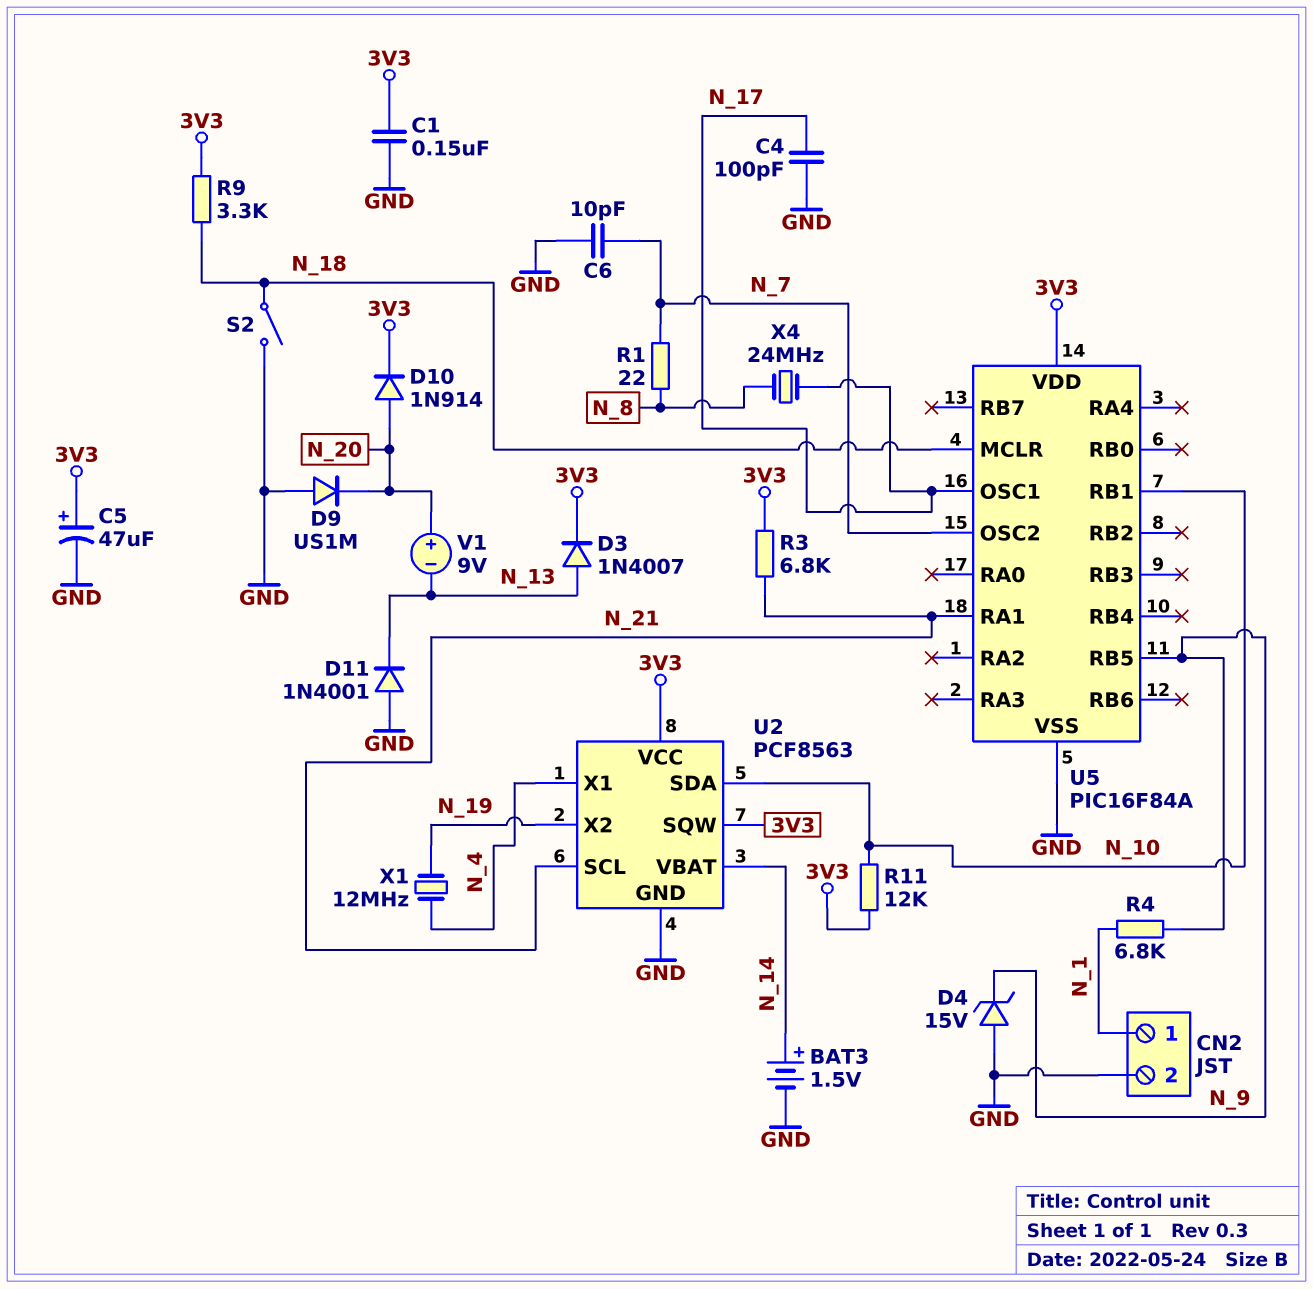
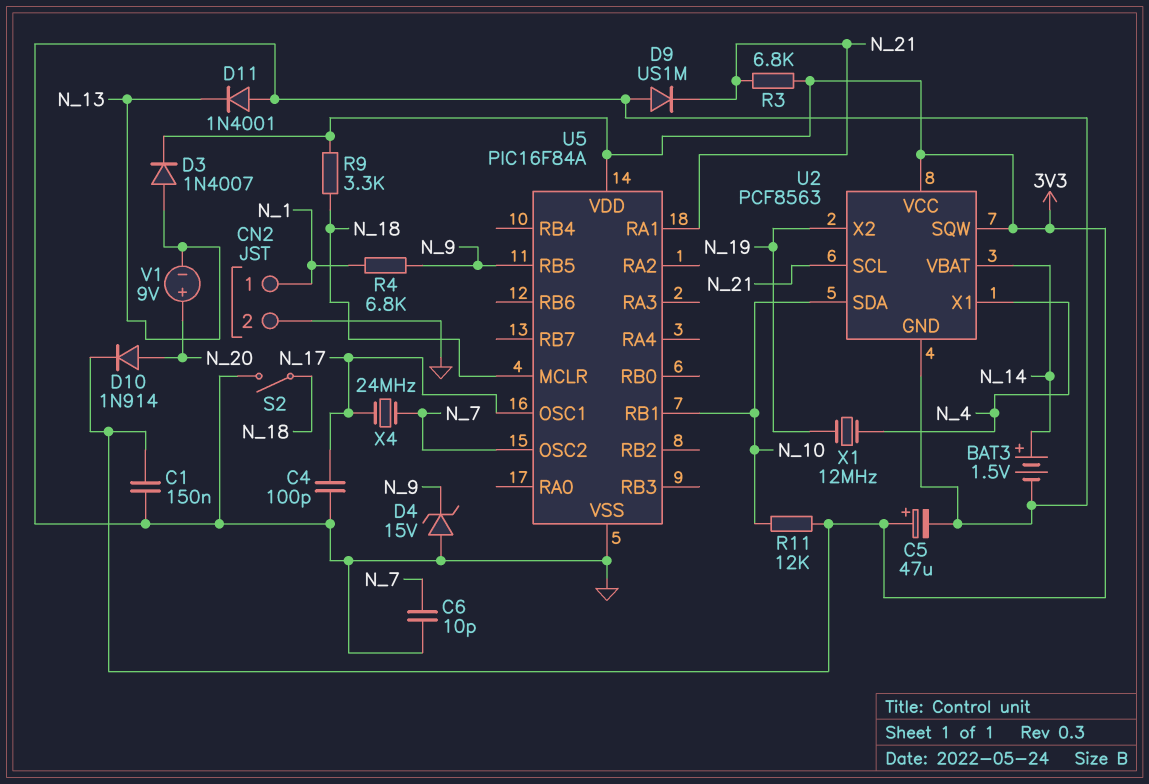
D9: diode US1M (A GND, K N_20) -> diode US1M (A GND, K N_21)
R1: 22 (N_7, N_8) -> none
X4: 24MHz (N_8, N_17) -> 24MHz (N_7, N_17)

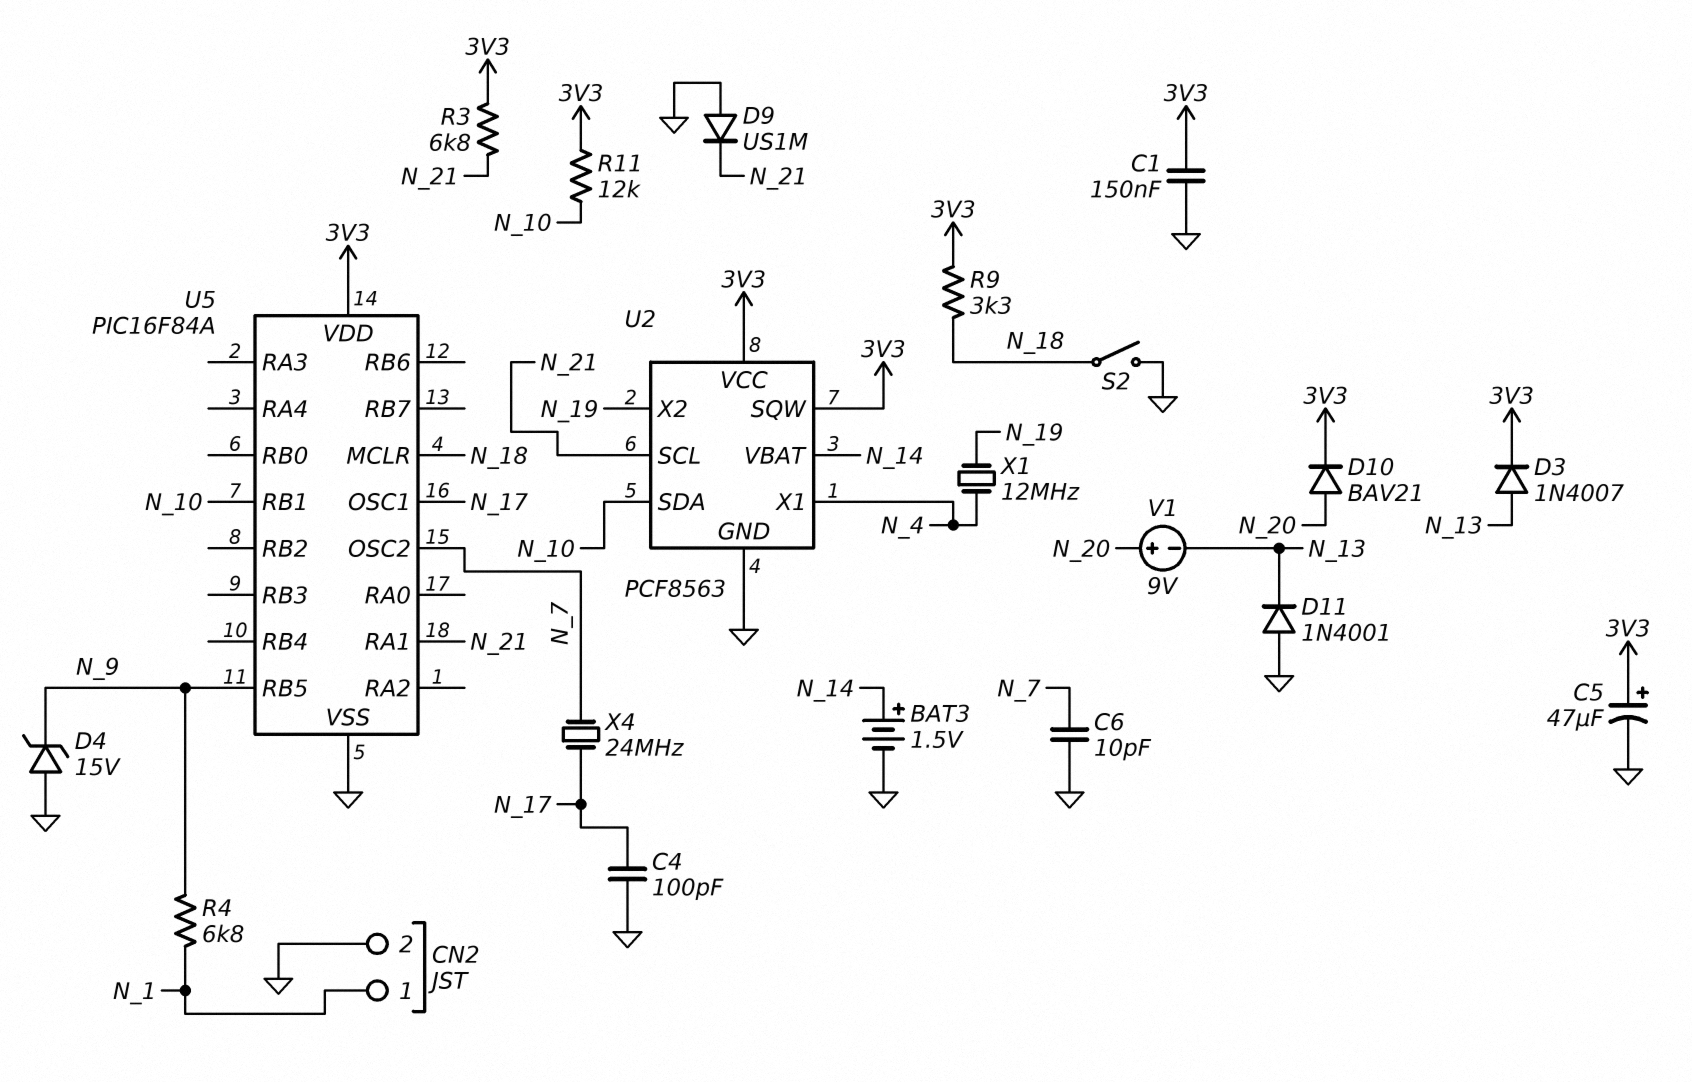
D10: diode 1N914 (A N_20, K 3V3) -> diode BAV21 (A N_20, K 3V3)

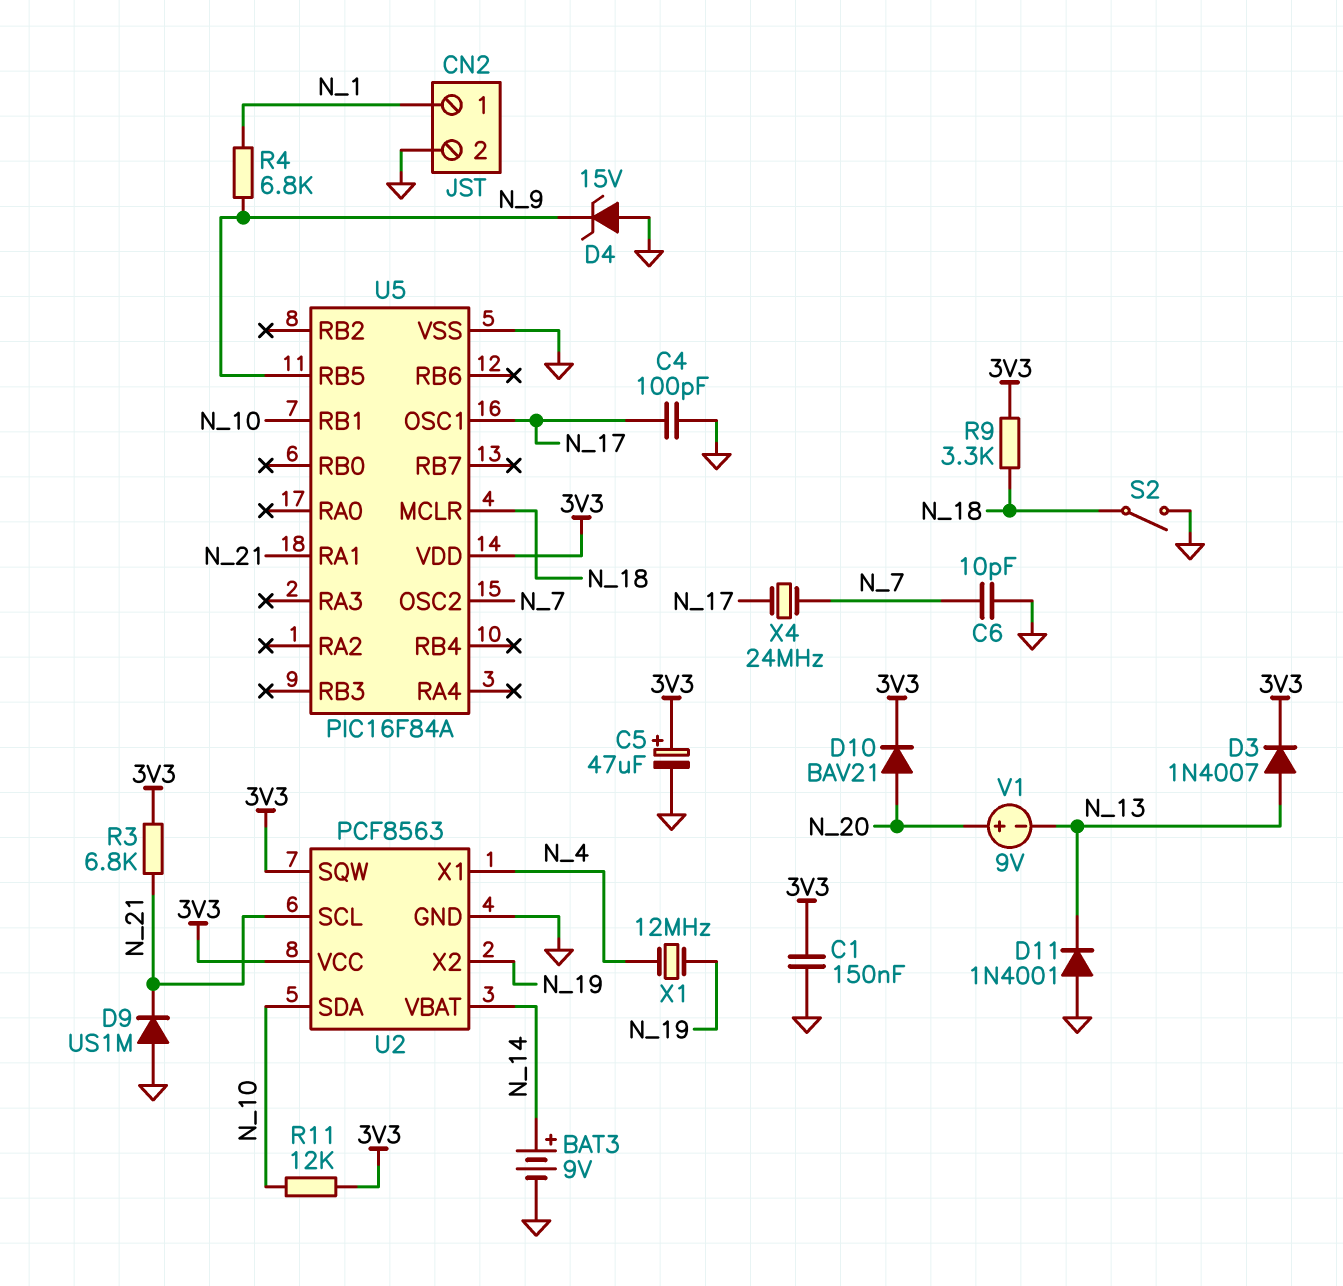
BAT3: 1.5V (plus N_14, minus GND) -> 9V (plus N_14, minus GND)

